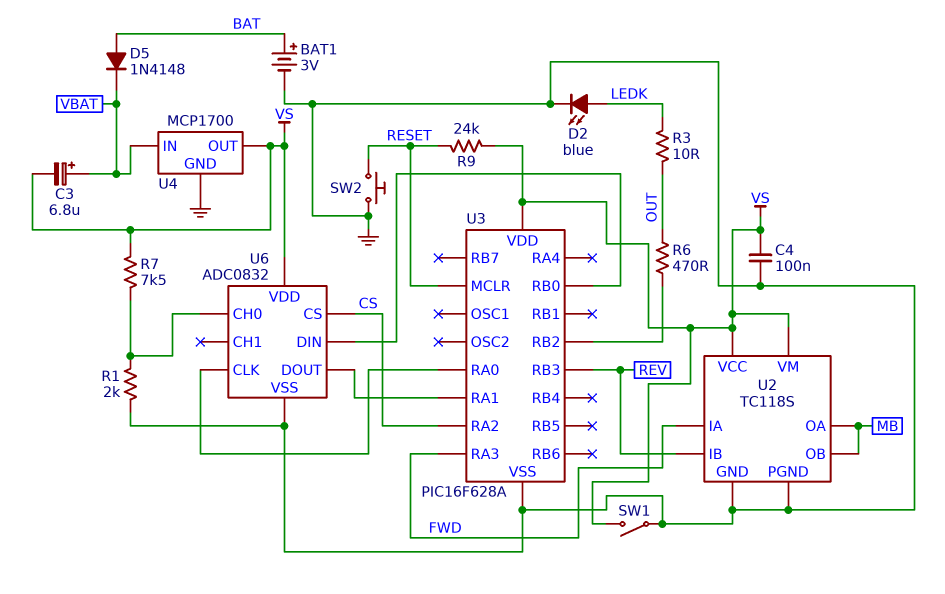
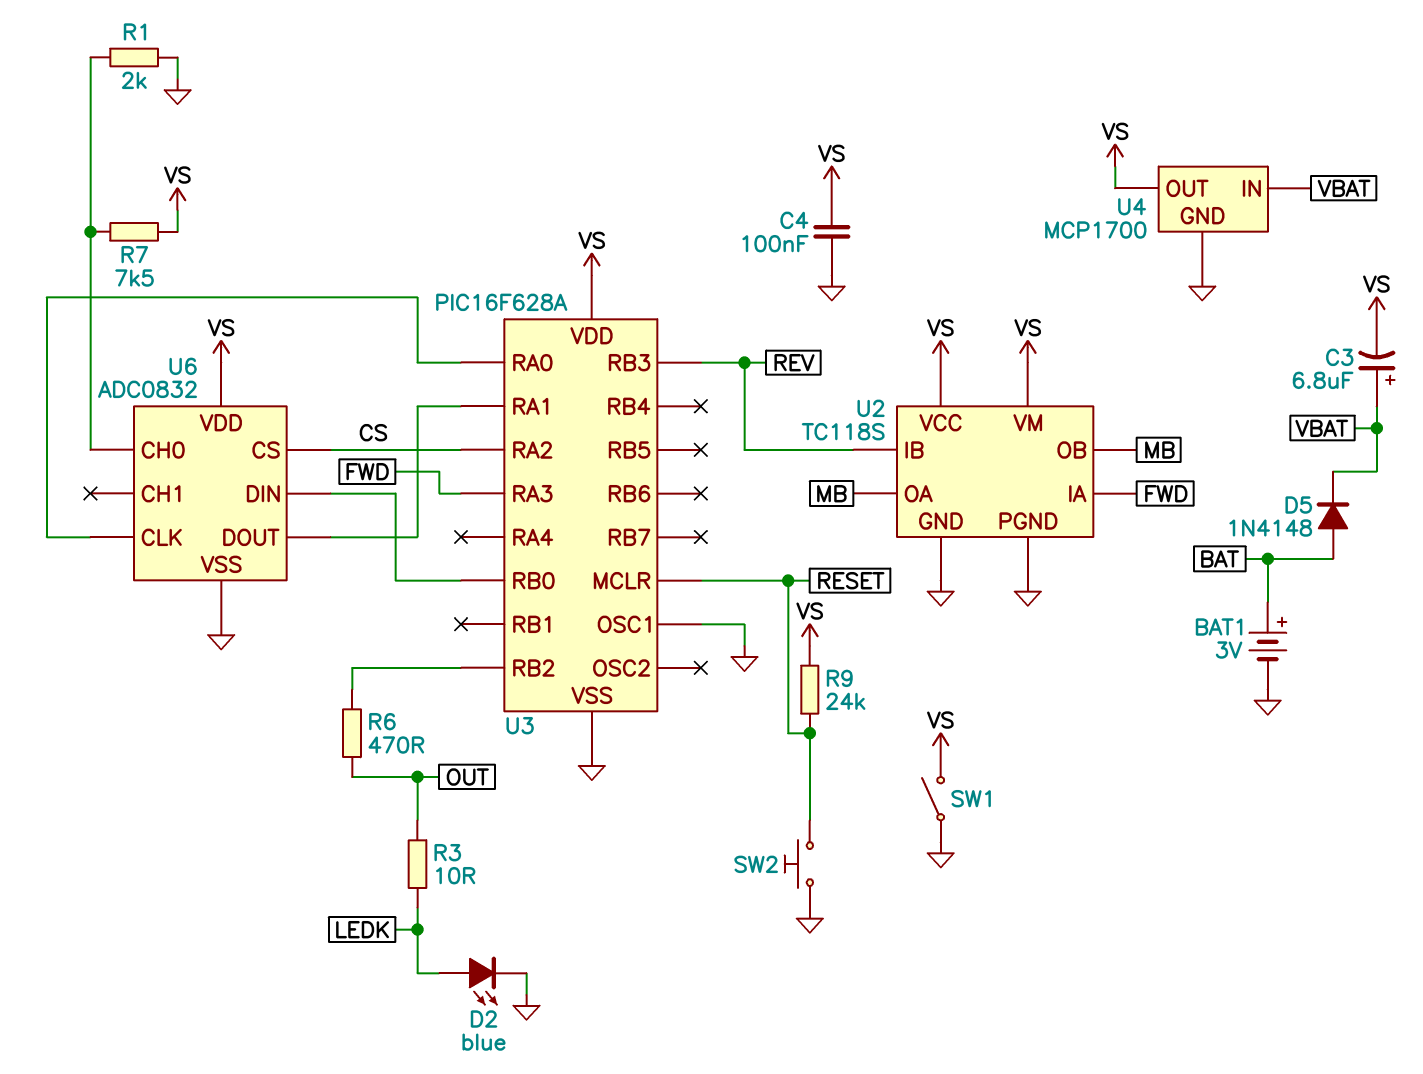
U3 pin OSC1: none -> GND

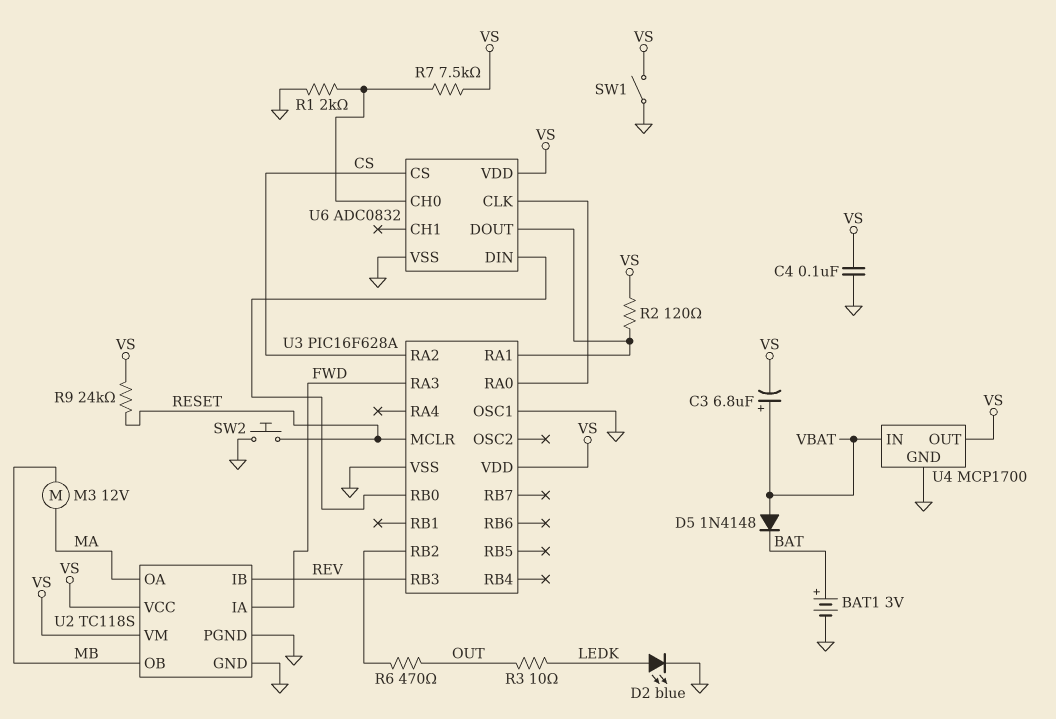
D5: diode 1N4148 (A BAT, K VBAT) -> diode 1N4148 (A VBAT, K BAT)
M3: none -> motor 12V (MA, MB)
R2: none -> 120 (U3/RA1, VS)
U2 pin OA: MB -> MA

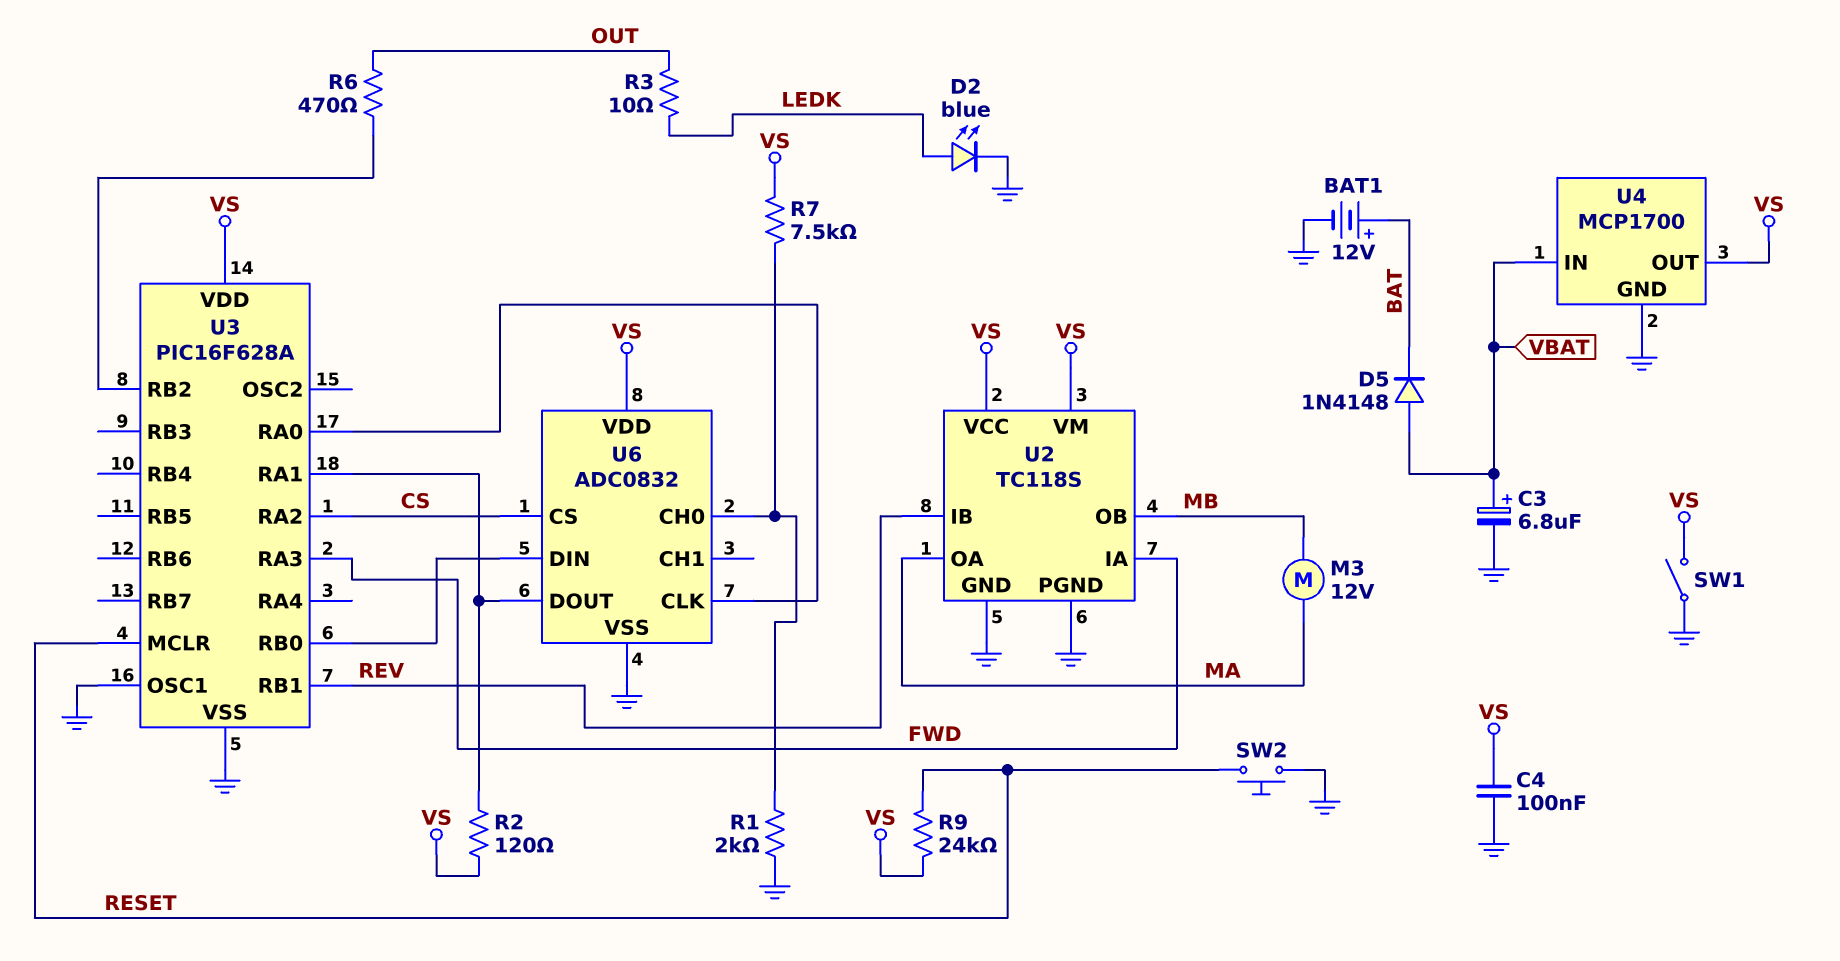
BAT1: 3V (plus BAT, minus GND) -> 12V (plus BAT, minus GND)
C3: 6.8uF (plus VBAT, minus VS) -> 6.8uF (plus VBAT, minus GND)
U3 pin RB1: none -> REV
U3 pin RB3: REV -> none

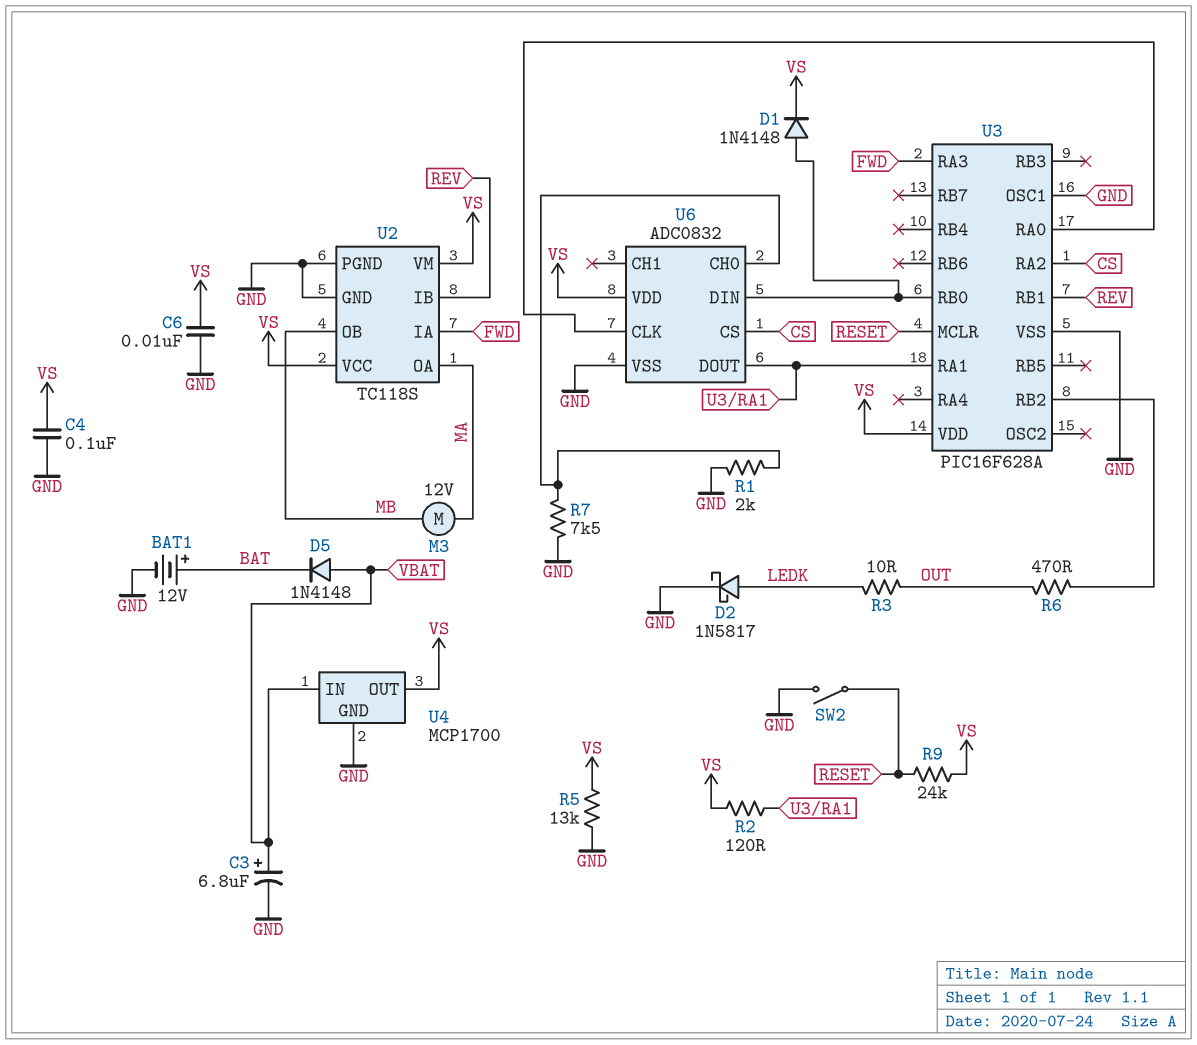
C6: none -> 10nF (GND, VS)
D1: none -> diode 1N4148 (A U3/RB0, K VS)
D2: LED blue (A LEDK, K GND) -> schottky 1N5817 (A LEDK, K GND)
R5: none -> 13k (GND, VS)
R7: 7.5k (U6/CH0, VS) -> 7.5k (GND, U6/CH0)
SW1: switch (GND, VS) -> none
SW2: button (GND, RESET) -> switch (GND, RESET)

